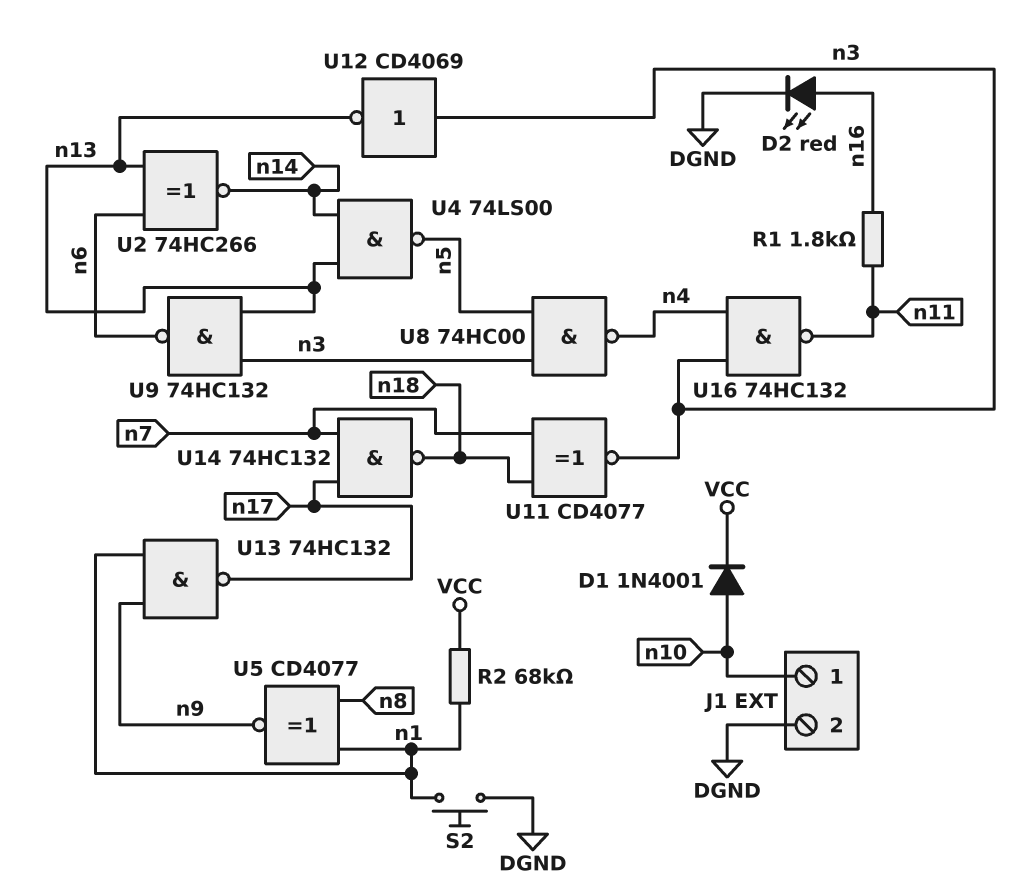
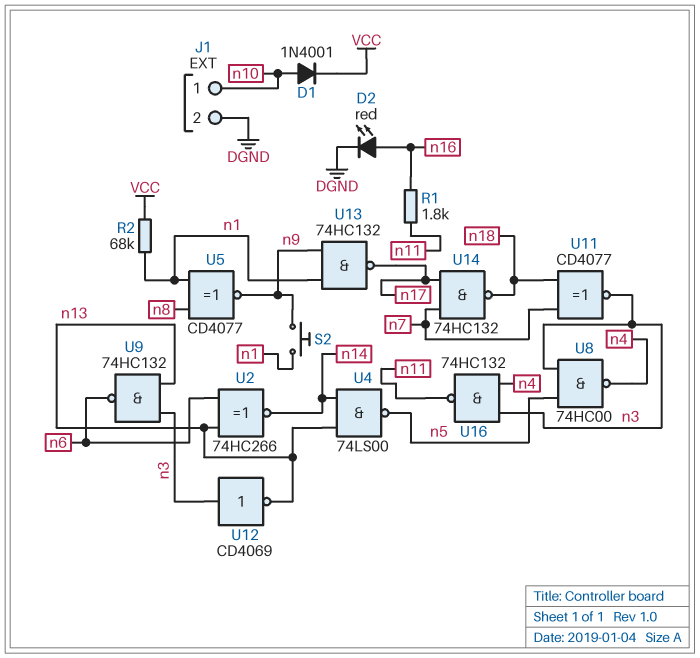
S2: button (DGND, n1) -> button (n1, n9)

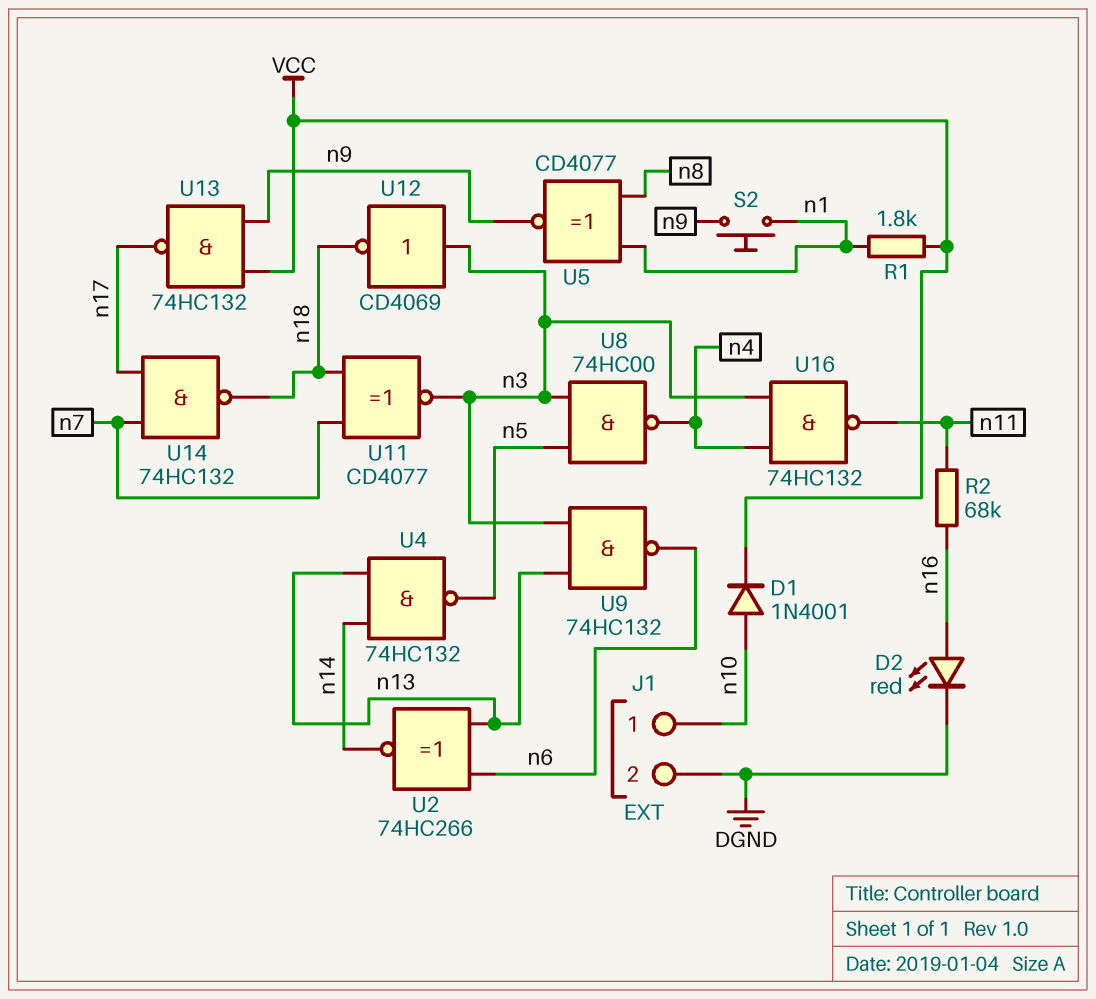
R1: 1.8k (n11, n16) -> 1.8k (VCC, n1)
R2: 68k (VCC, n1) -> 68k (n11, n16)
U4: NAND 74LS00 (in n13, in n14, out n5) -> NAND 74HC132 (in n13, in n14, out n5)
U12: NOT CD4069 (in n3, out n13) -> NOT CD4069 (in n3, out n18)
U13: NAND 74HC132 (in n1, in n9, out n17) -> NAND 74HC132 (in VCC, in n9, out n17)

